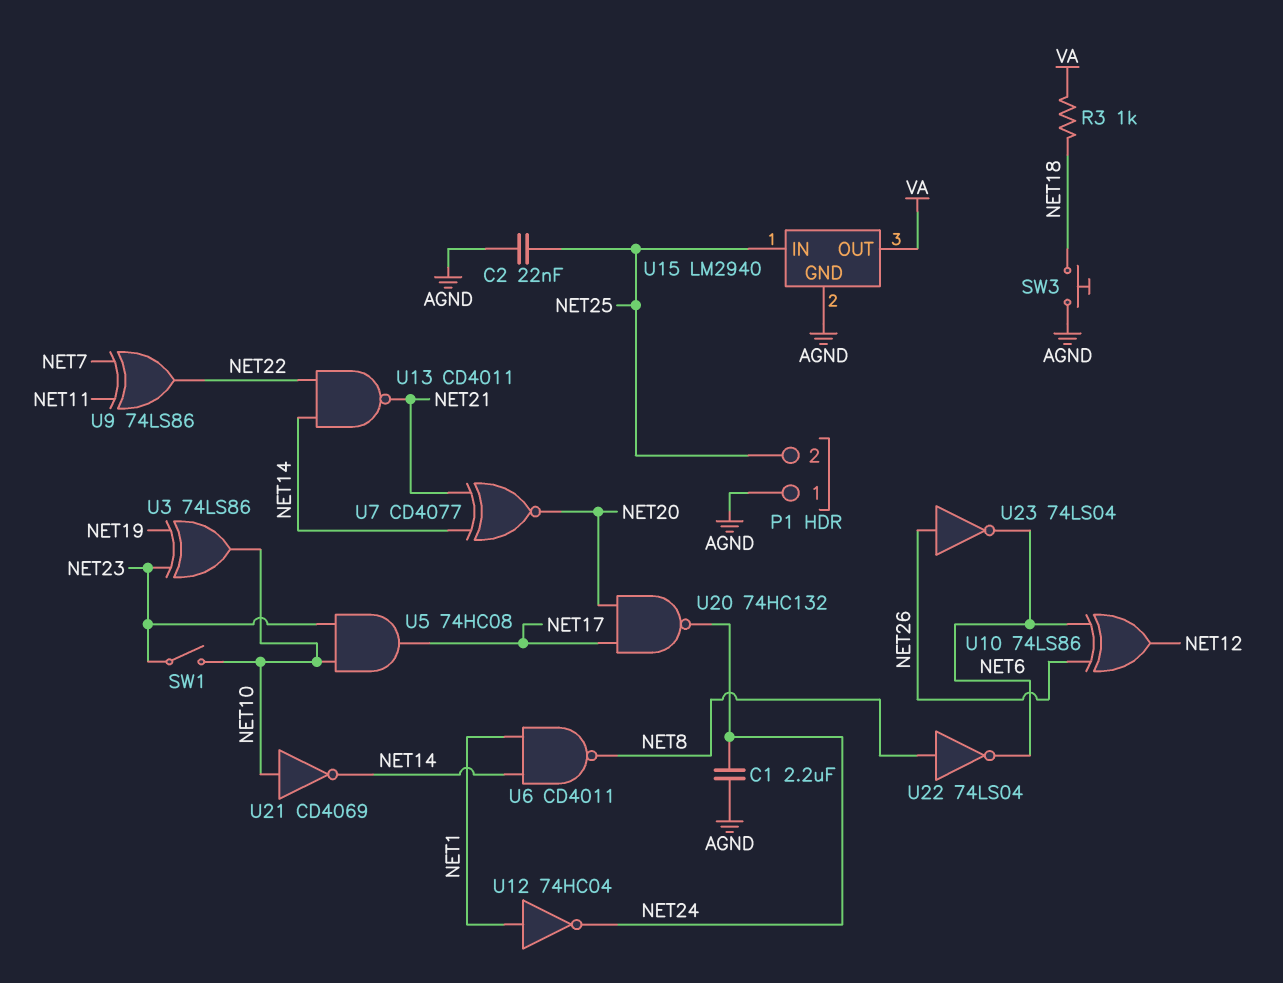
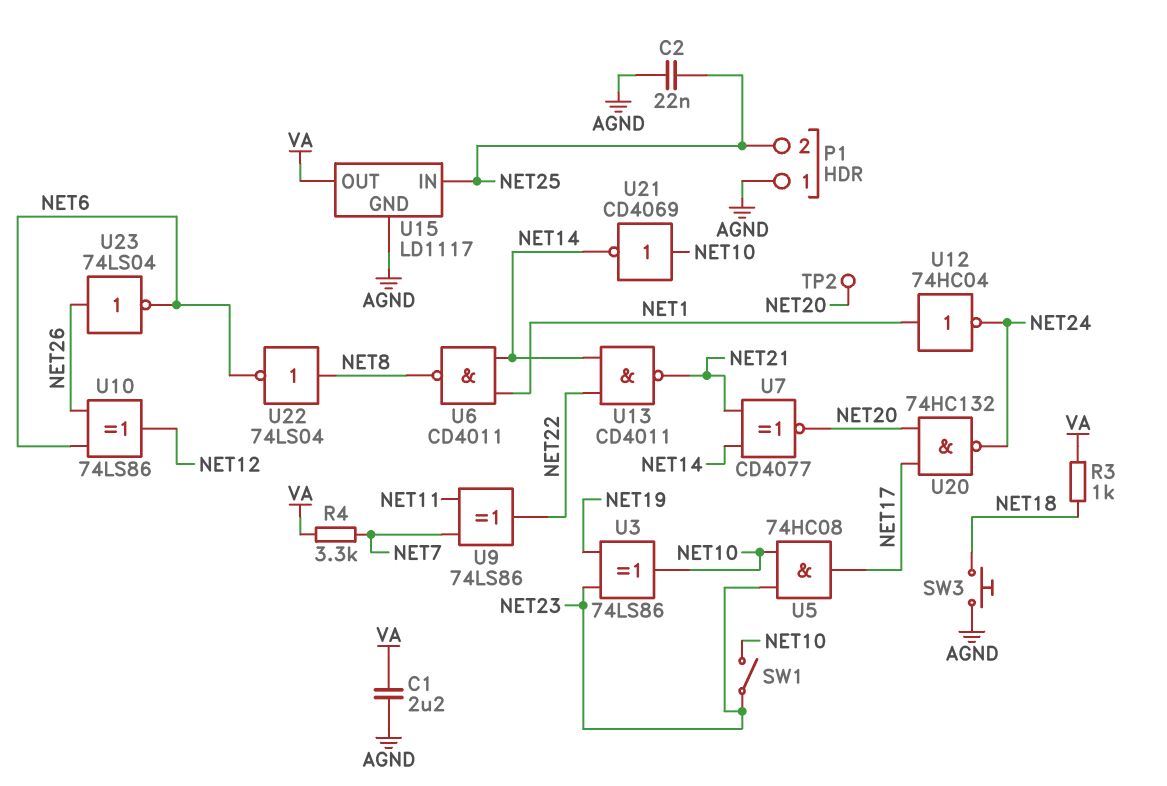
C1: 2.2uF (AGND, NET24) -> 2.2uF (AGND, VA)
R4: none -> 3.3k (NET7, VA)
TP2: none -> test point (NET20)
U15: LM2940 -> LD1117

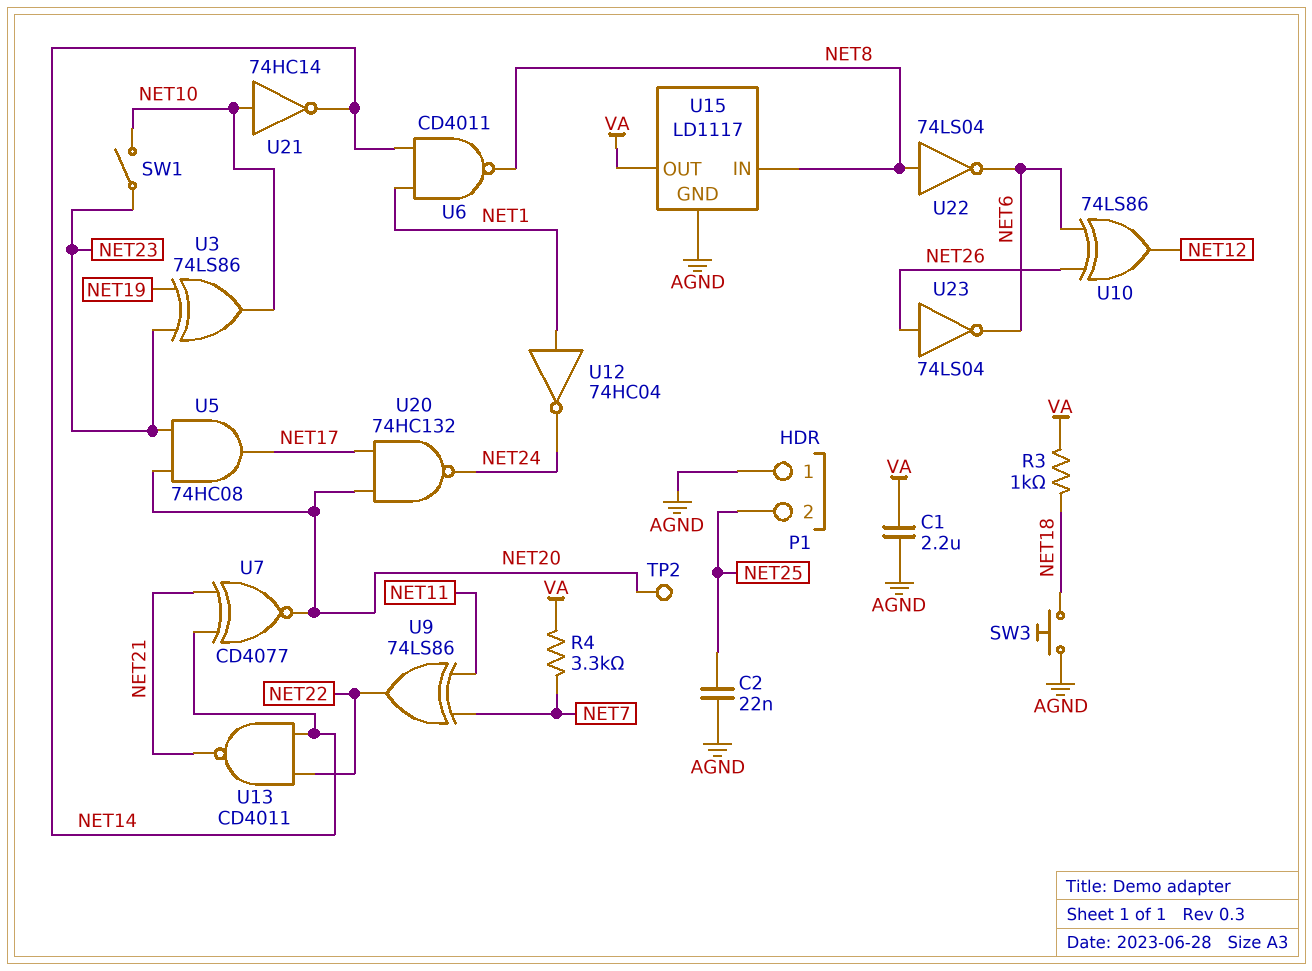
U5: AND 74HC08 (in NET10, in NET23, out NET17) -> AND 74HC08 (in NET20, in NET23, out NET17)
U15 pin IN: NET25 -> NET8
U21: NOT CD4069 (in NET10, out NET14) -> NOT 74HC14 (in NET10, out NET14)

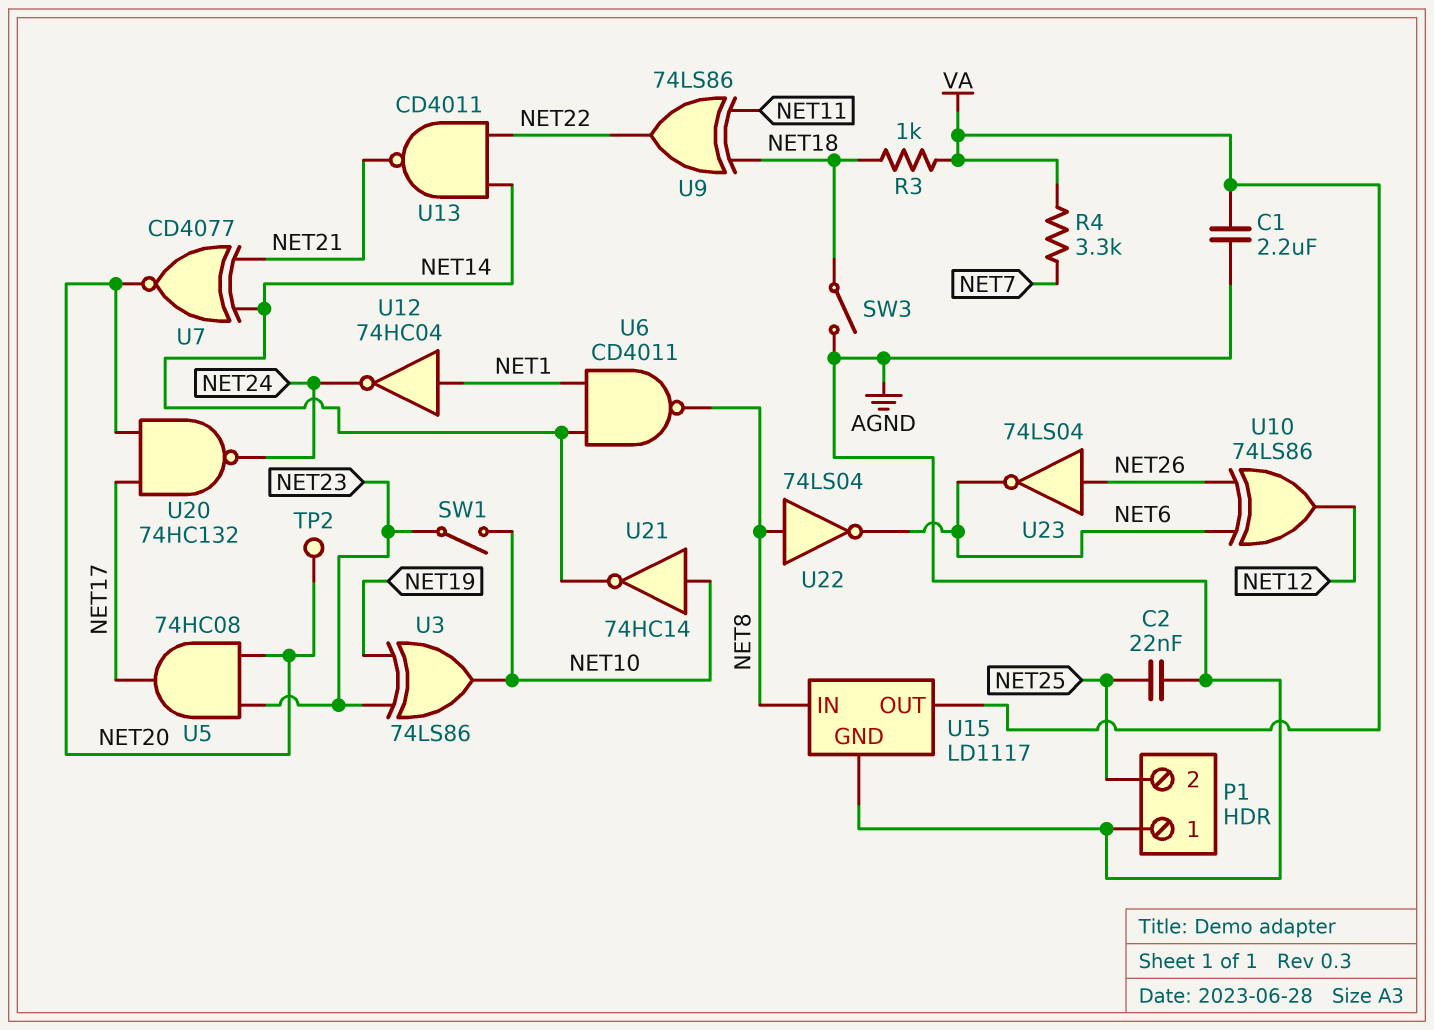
SW3: button (AGND, NET18) -> switch (AGND, NET18)
U9: XOR 74LS86 (in NET7, in NET11, out NET22) -> XOR 74LS86 (in NET11, in NET18, out NET22)

